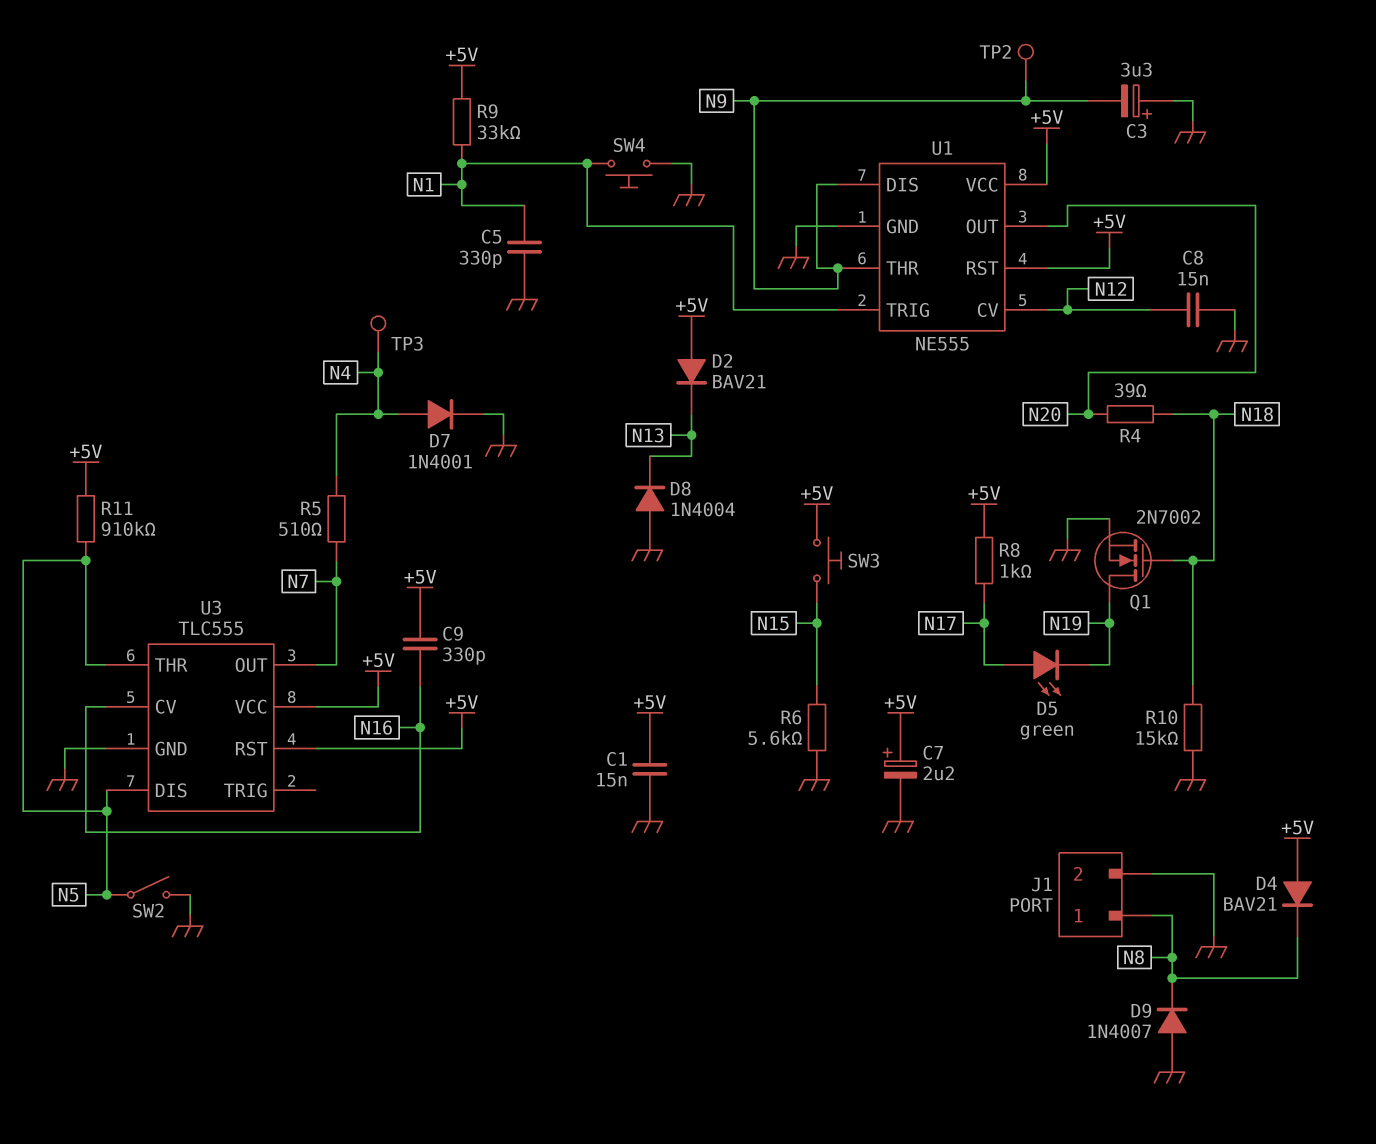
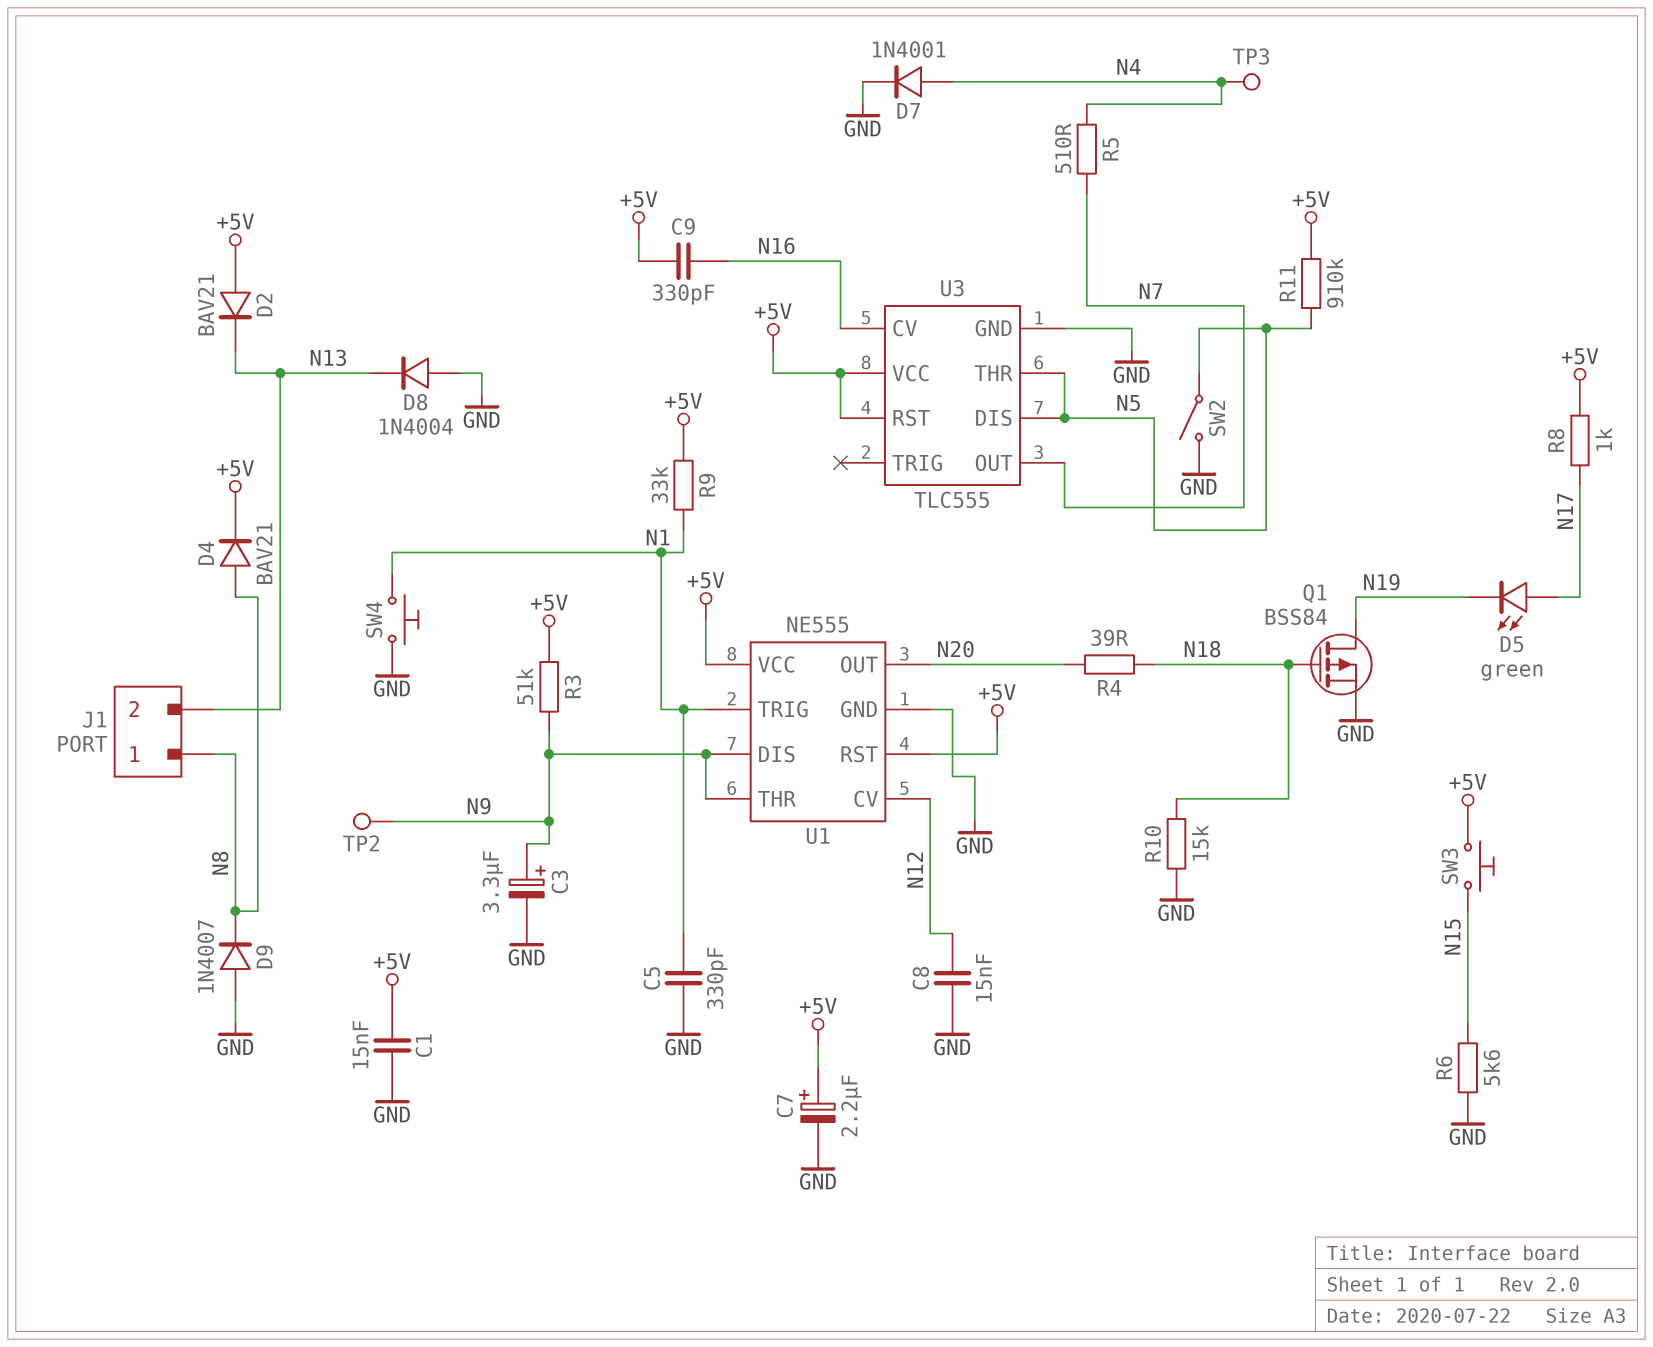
C3: 3.3uF (plus GND, minus N9) -> 3.3uF (plus N9, minus GND)
D4: diode BAV21 (A +5V, K N8) -> diode BAV21 (A N8, K +5V)
J1 pin 2: GND -> N13
Q1: NMOS 2N7002 (G N18, D N19, S GND) -> PMOS BSS84 (G N18, D N19, S GND)
R3: none -> 51k (+5V, N9)

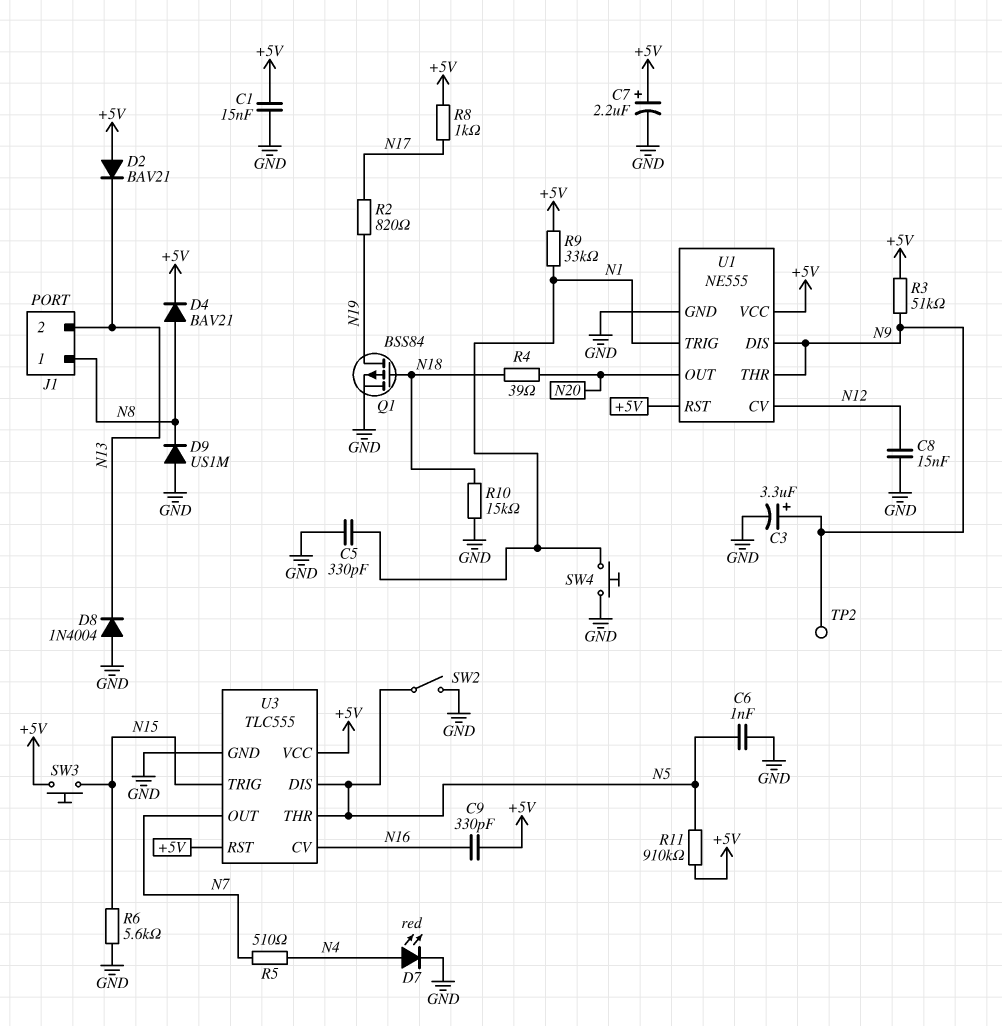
C6: none -> 1nF (GND, N5)
D5: LED green (A N17, K N19) -> none
D7: diode 1N4001 (A N4, K GND) -> LED red (A N4, K GND)
D9: diode 1N4007 (A GND, K N8) -> diode US1M (A GND, K N8)
R2: none -> 820 (N17, N19)
TP3: test point (N4) -> none
U3 pin TRIG: none -> N15

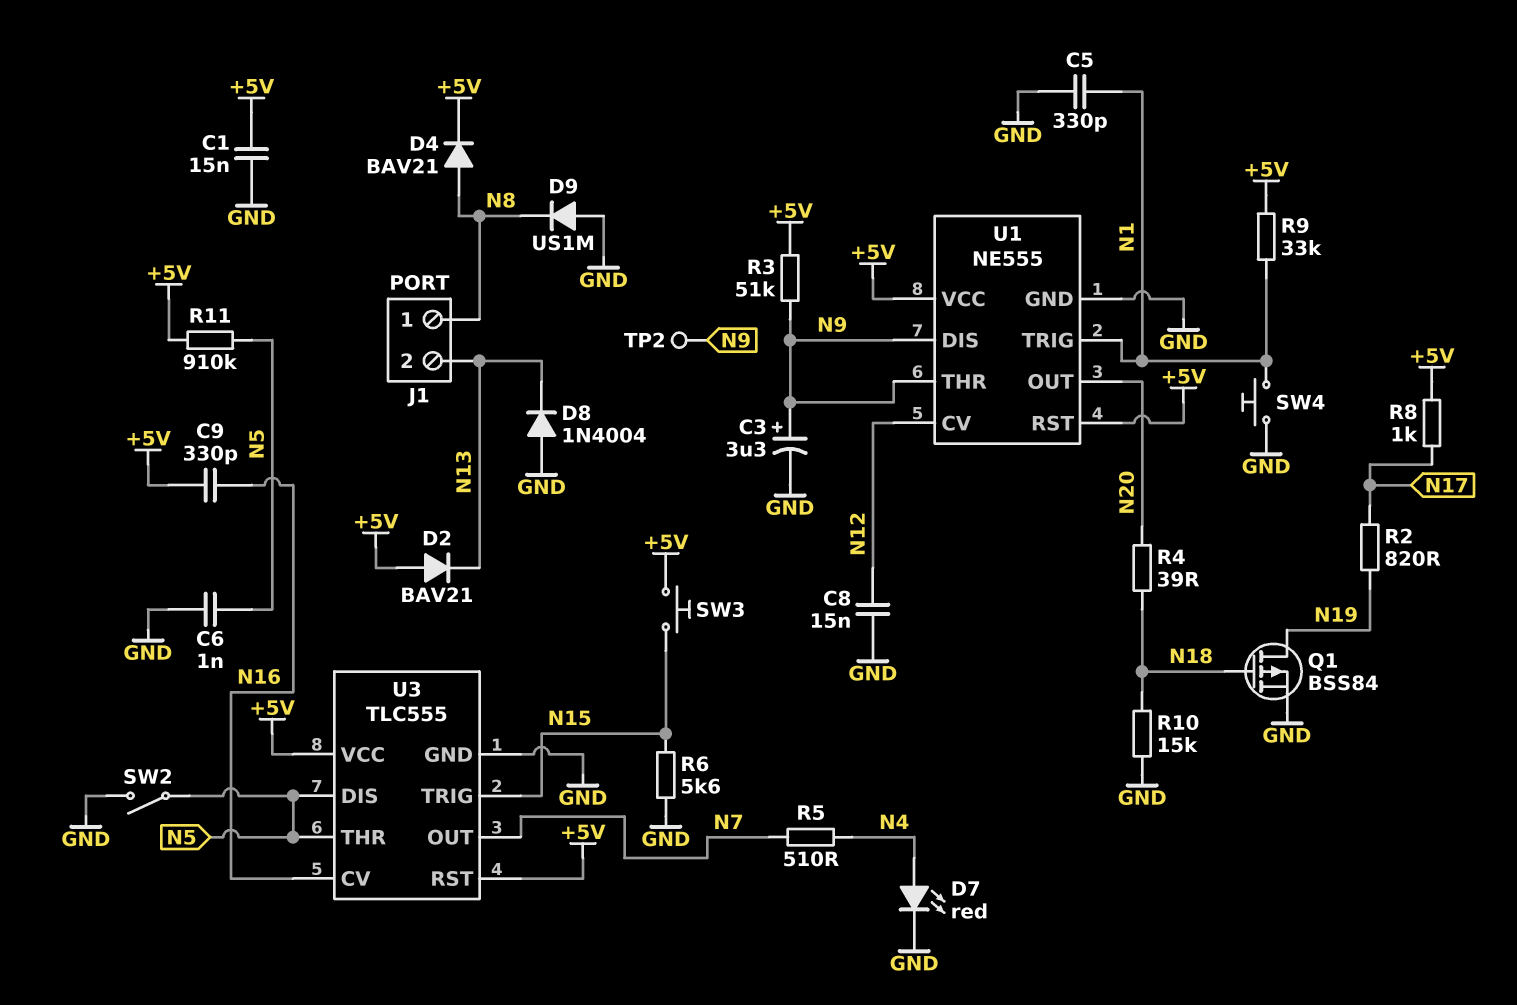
C7: 2.2uF (plus +5V, minus GND) -> none

